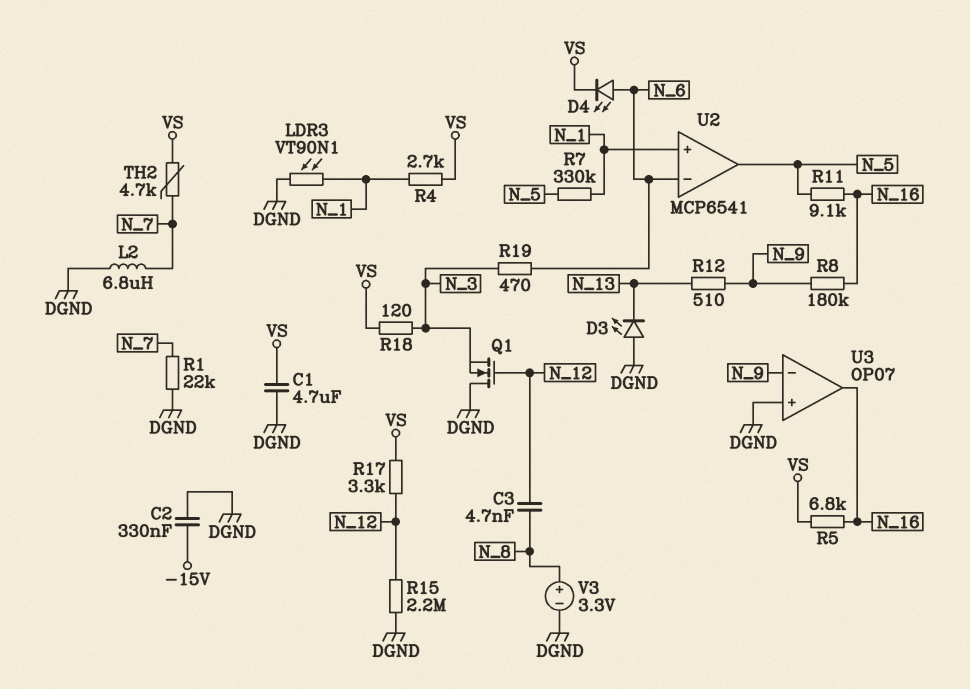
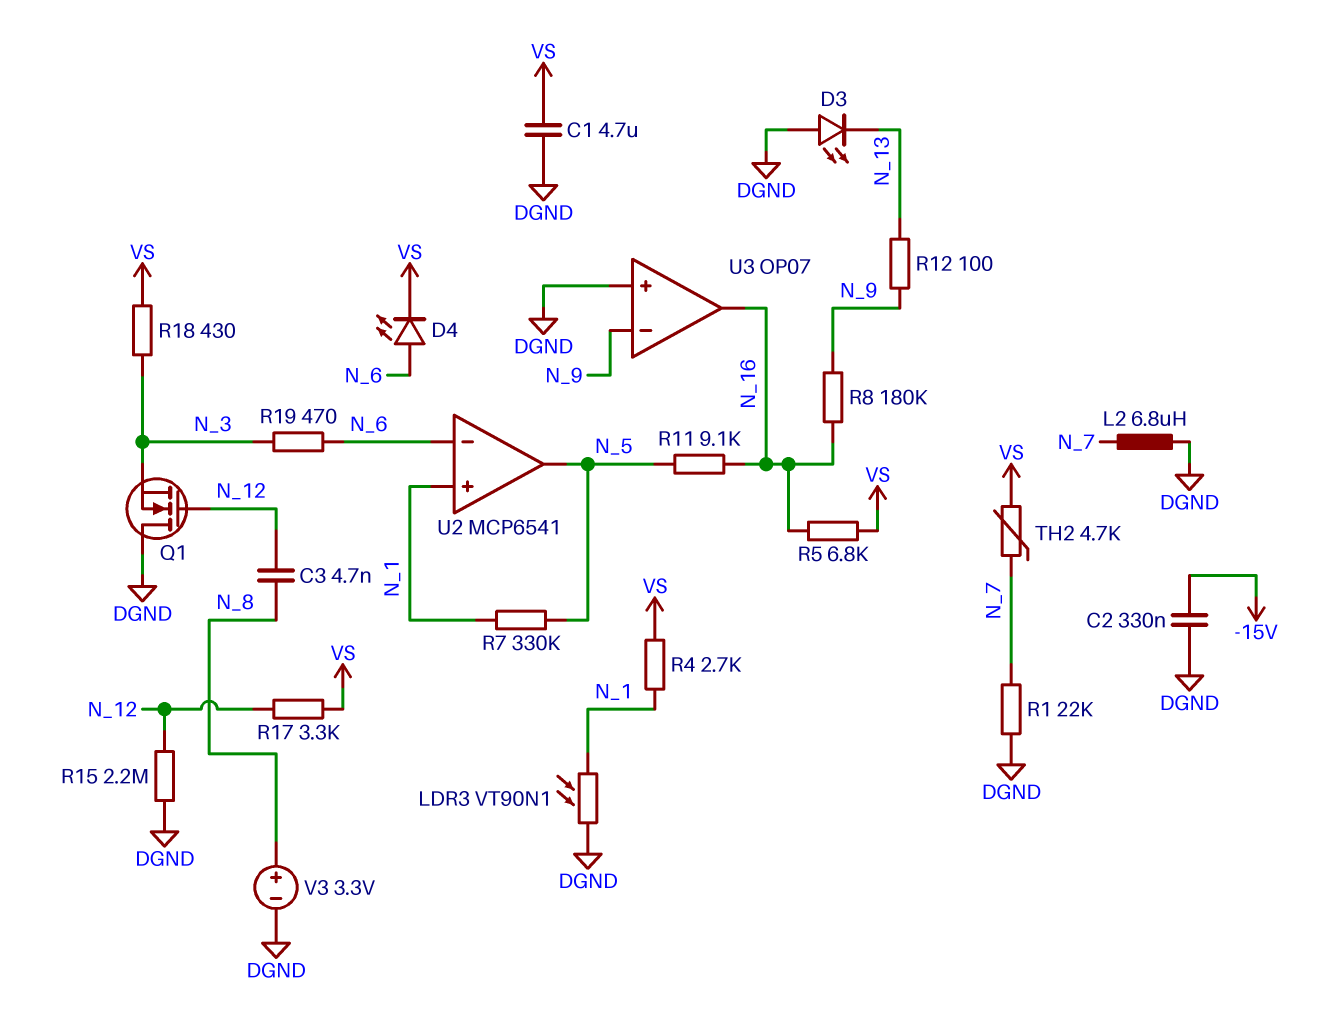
R12: 510 (N_9, N_13) -> 100 (N_9, N_13)
R18: 120 (N_3, VS) -> 430 (N_3, VS)

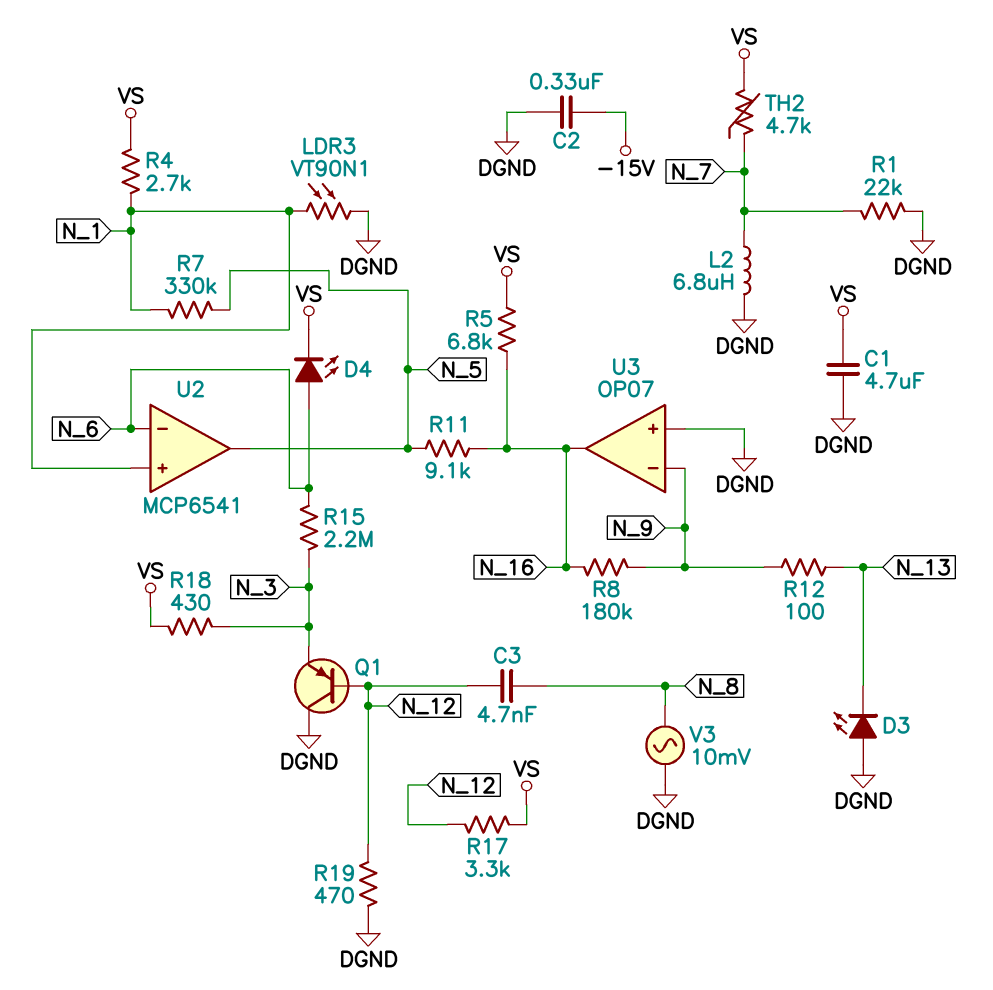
Q1: NMOS (G N_12, D DGND, S N_3) -> PNP (B N_12, C DGND, E N_3)
R15: 2.2M (DGND, N_12) -> 2.2M (N_3, N_6)
R19: 470 (N_3, N_6) -> 470 (DGND, N_12)
V3: 3.3V (plus N_8, minus DGND) -> AC 10mV (DGND, N_8)

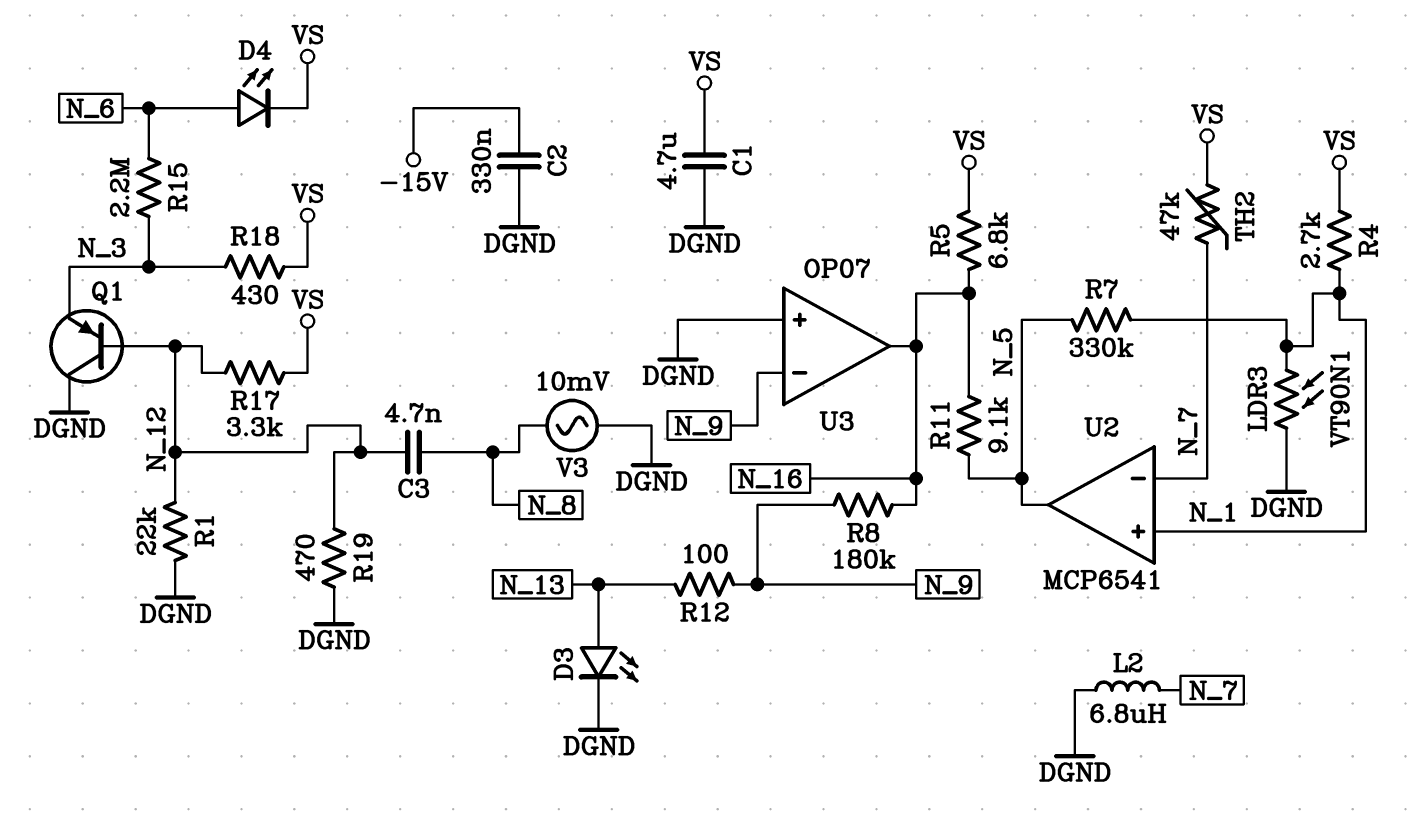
D3: LED (A DGND, K N_13) -> LED (A N_13, K DGND)
R1: 22k (DGND, N_7) -> 22k (DGND, N_12)
TH2: 4.7k (N_7, VS) -> 47k (N_7, VS)
U2 pin in-: N_6 -> N_7

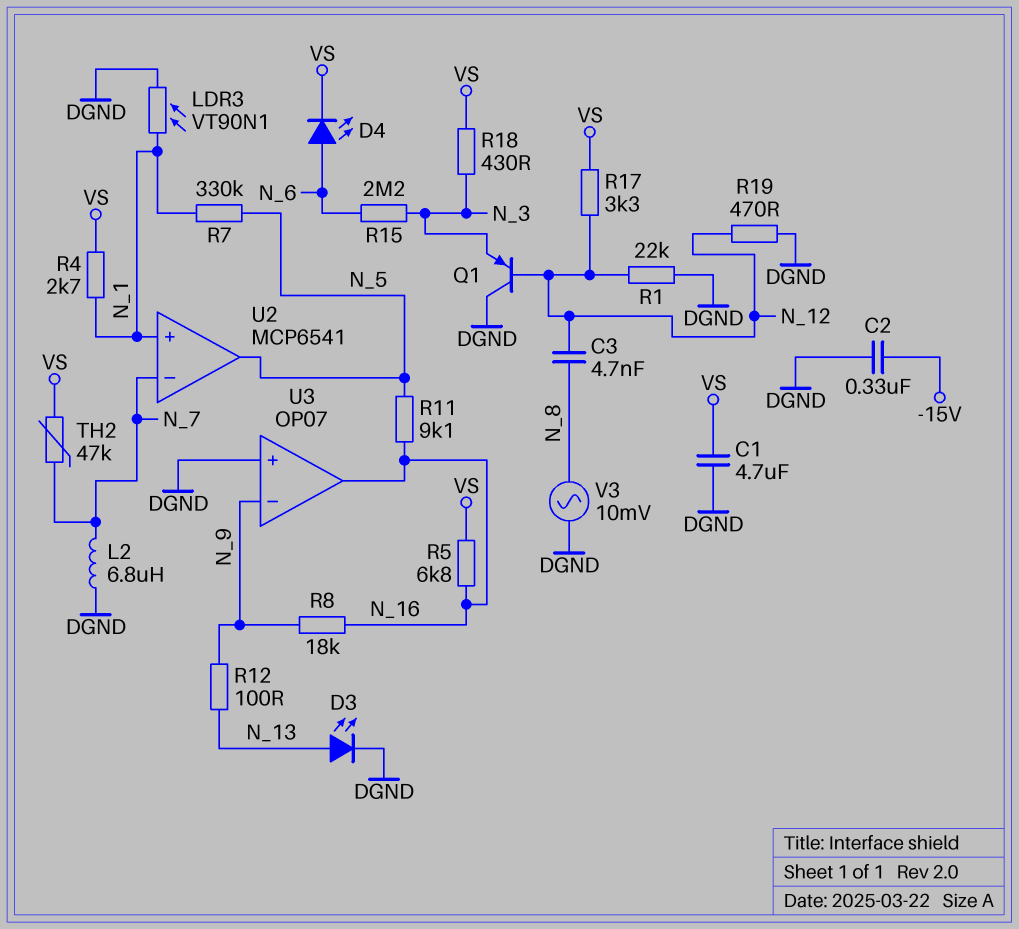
R8: 180k (N_9, N_16) -> 18k (N_9, N_16)

